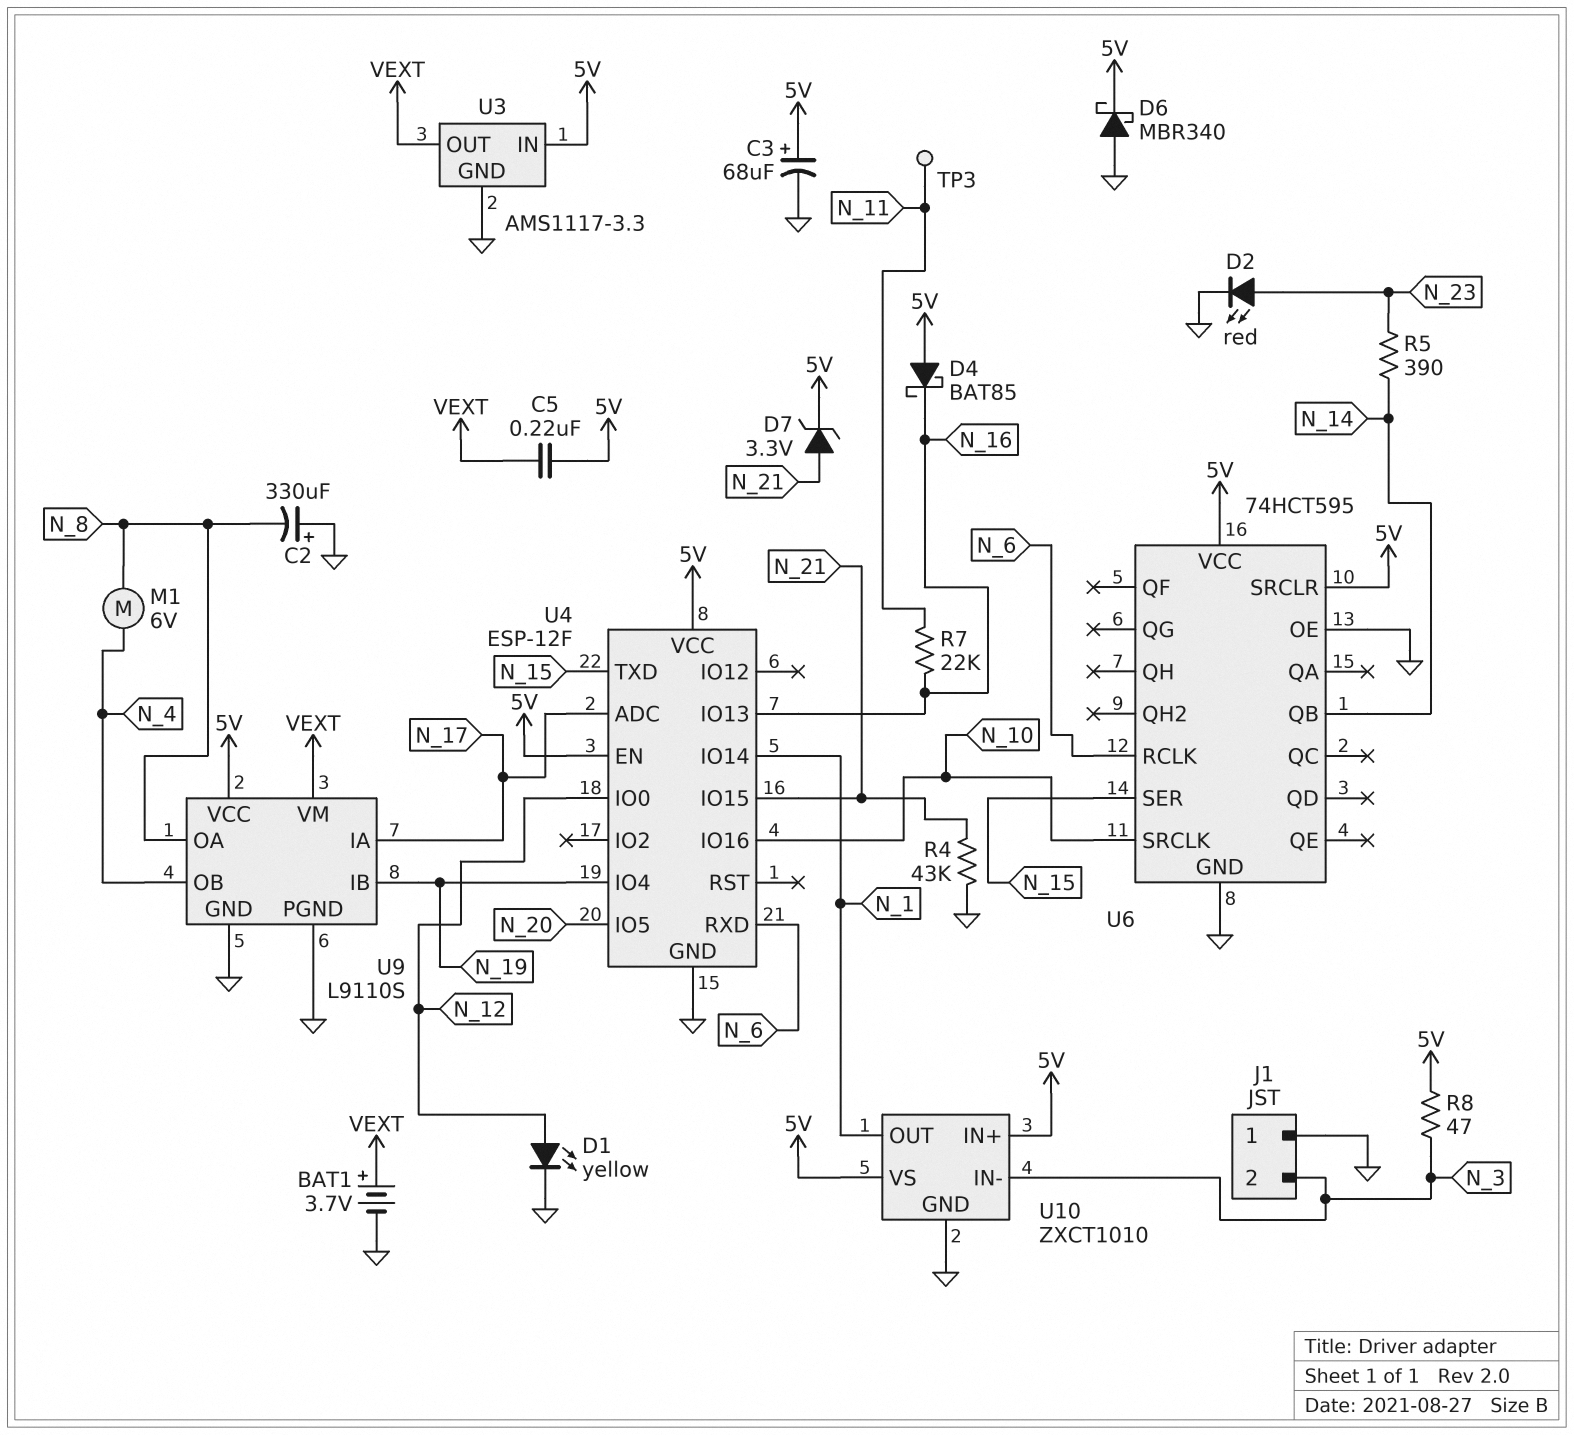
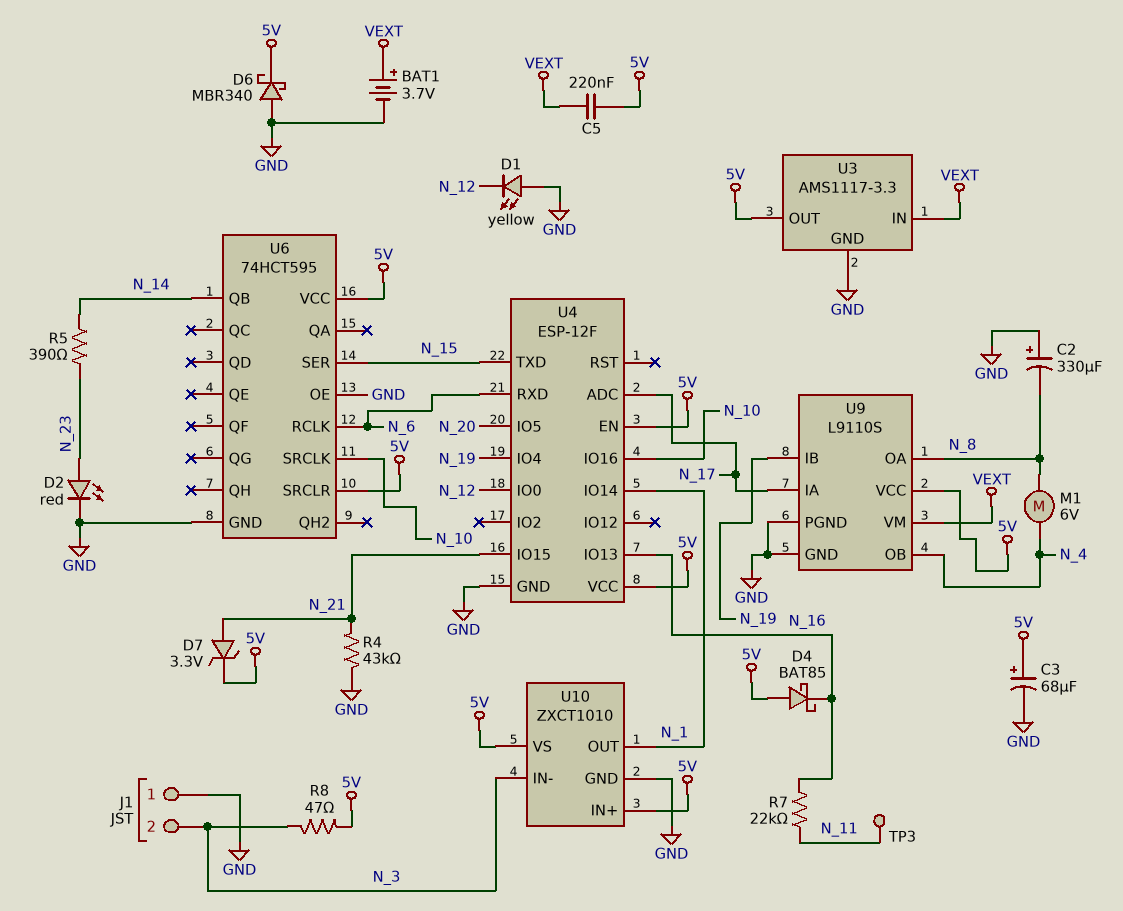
D1: LED yellow (A N_12, K GND) -> LED yellow (A GND, K N_12)
U3 pin IN: 5V -> VEXT
U3 pin OUT: VEXT -> 5V

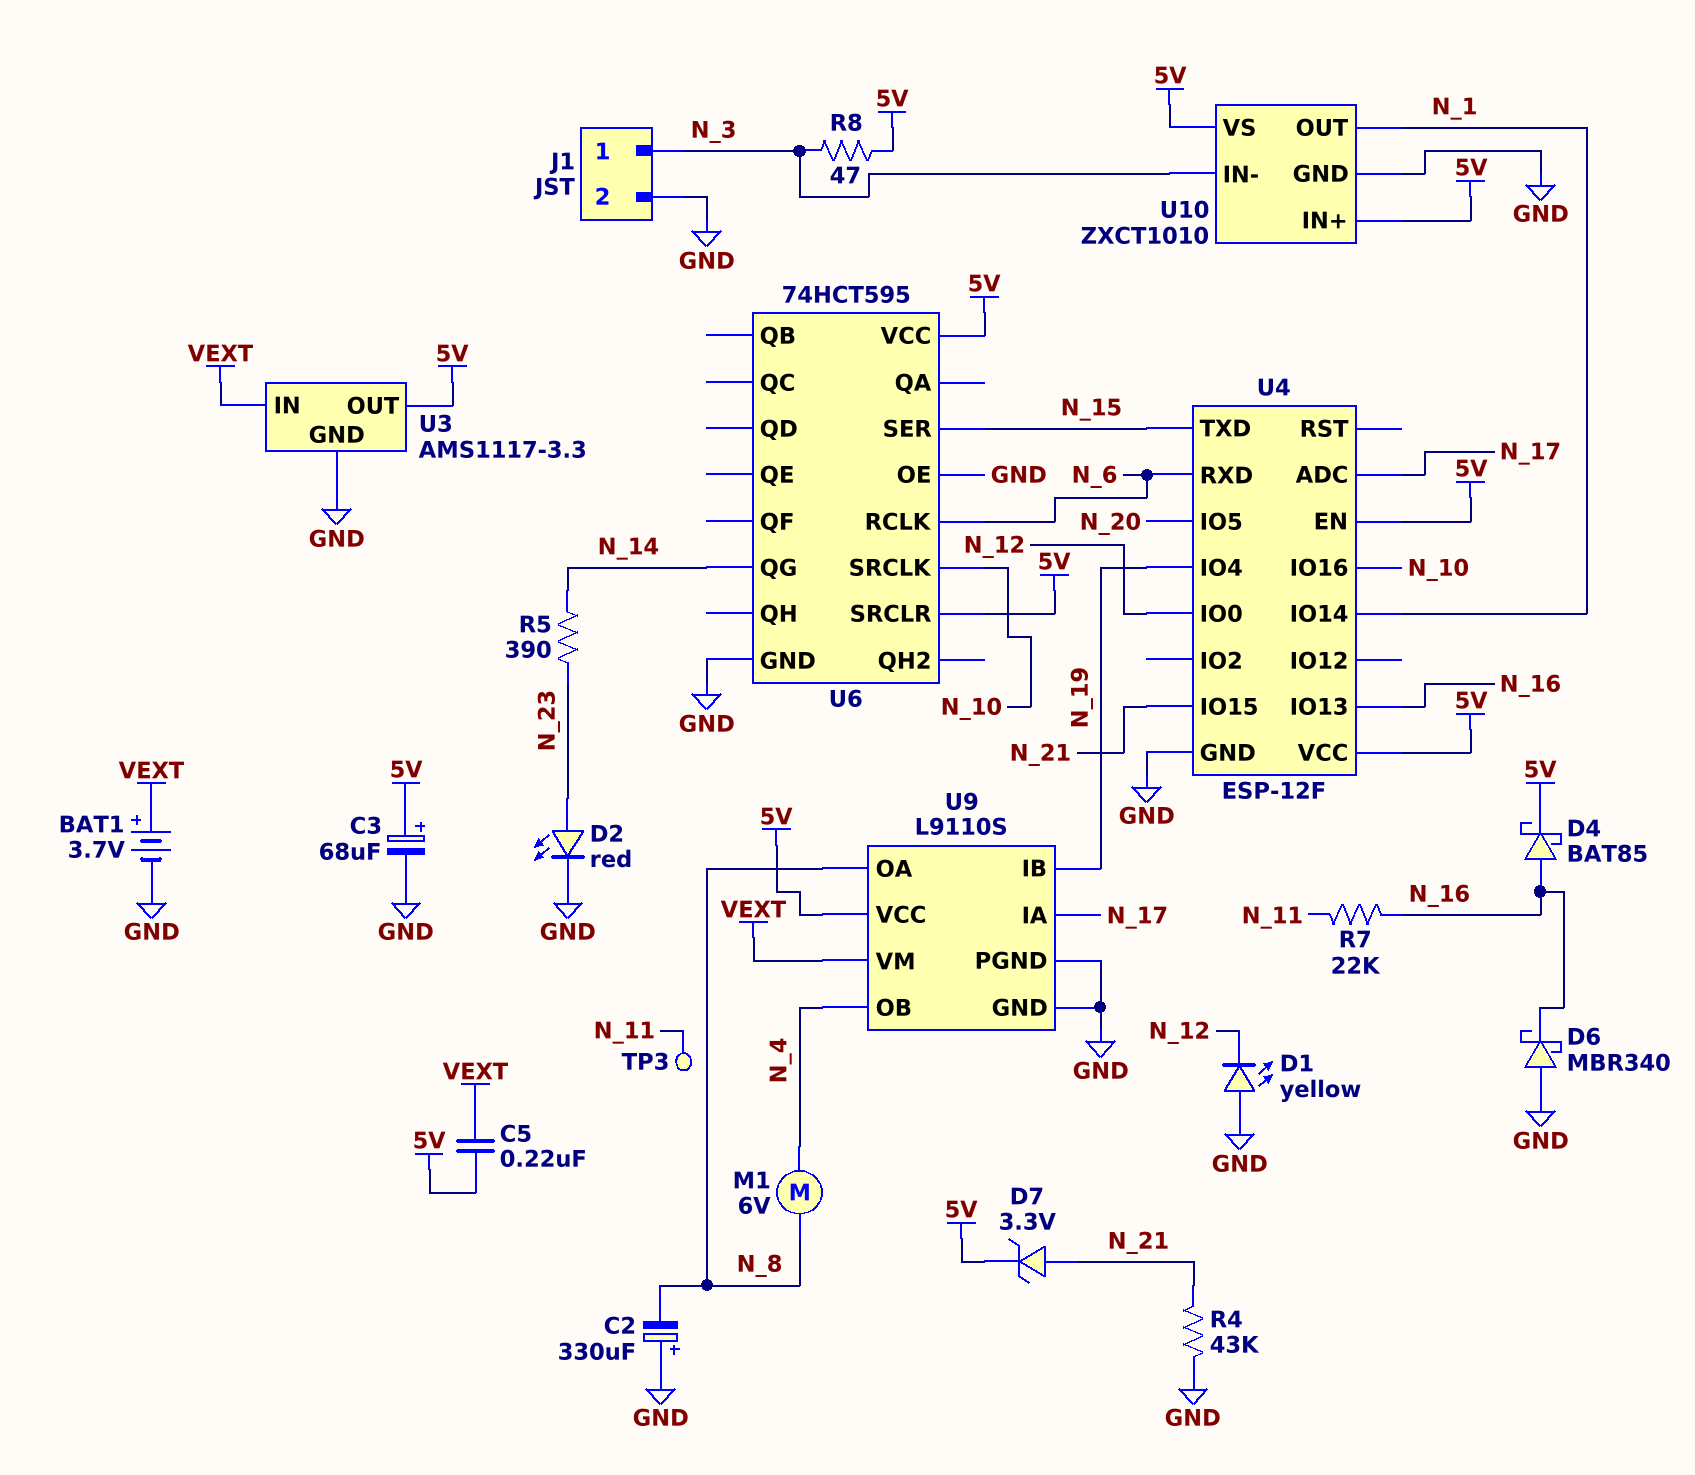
D4: schottky BAT85 (A 5V, K N_16) -> schottky BAT85 (A N_16, K 5V)
D6: schottky MBR340 (A GND, K 5V) -> schottky MBR340 (A GND, K N_16)
J1 pin 1: GND -> N_3
J1 pin 2: N_3 -> GND
U6 pin QB: N_14 -> none
U6 pin QG: none -> N_14

